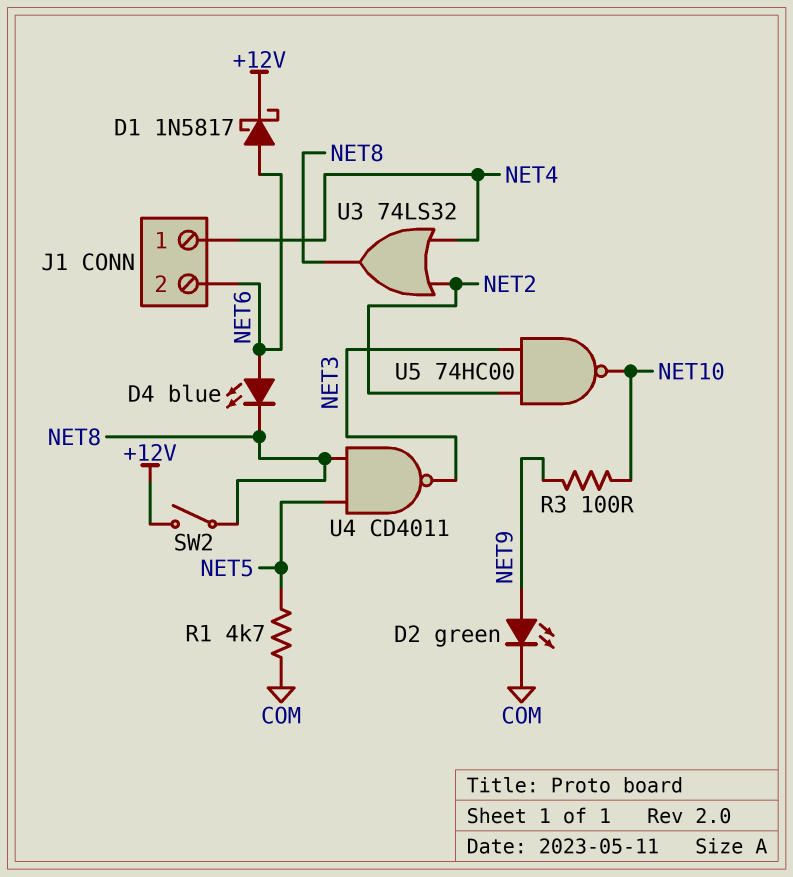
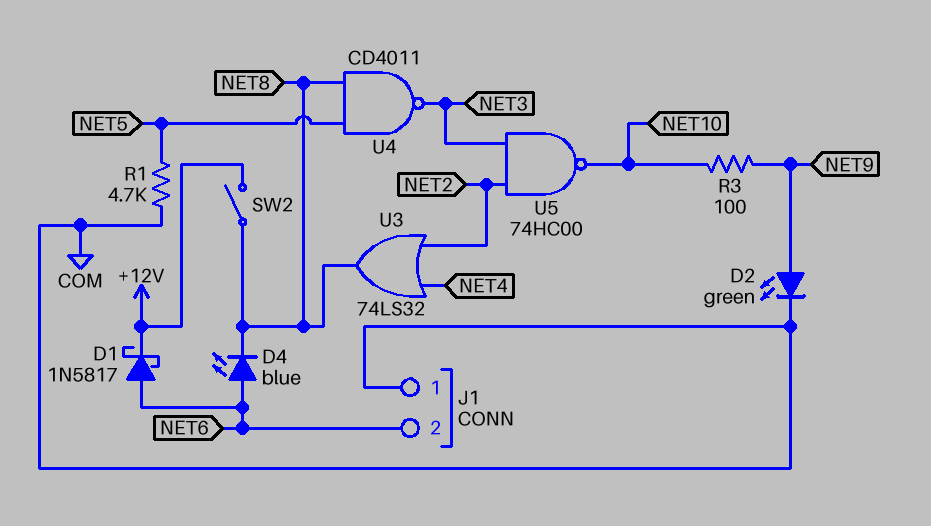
J1 pin 1: NET4 -> COM

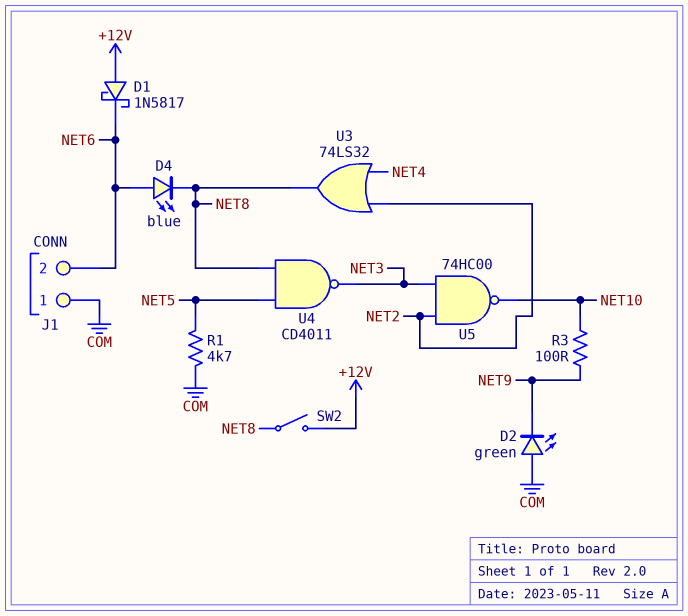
D1: schottky 1N5817 (A NET6, K +12V) -> schottky 1N5817 (A +12V, K NET6)
D2: LED green (A NET9, K COM) -> LED green (A COM, K NET9)

